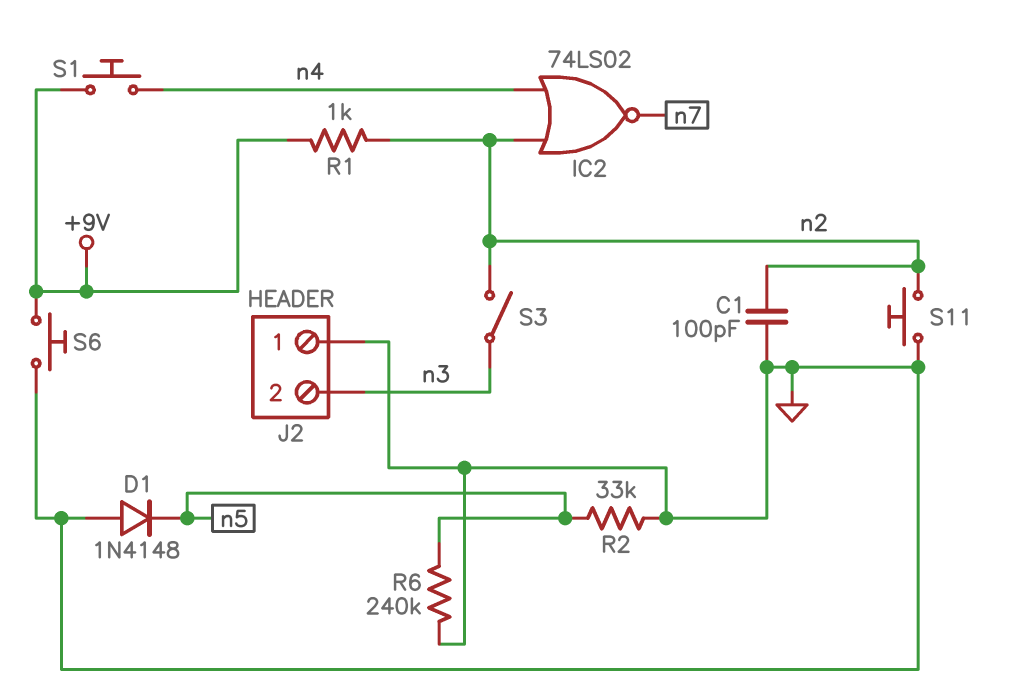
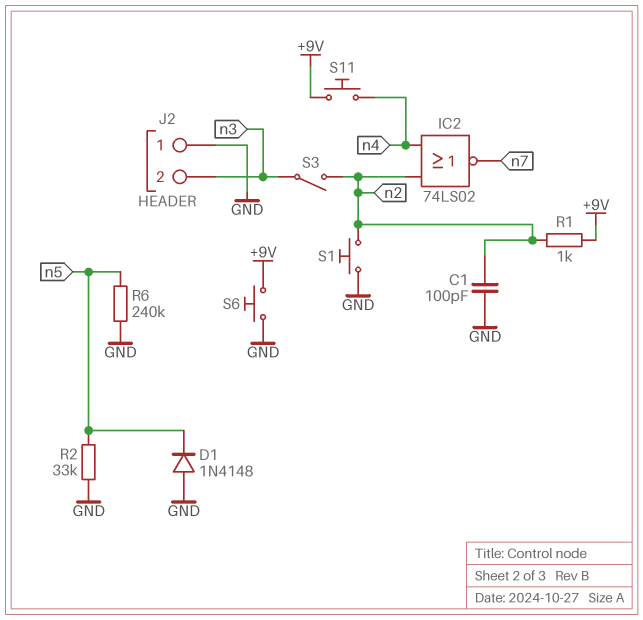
S1: button (+9V, n4) -> button (GND, n2)
S11: button (GND, n2) -> button (+9V, n4)

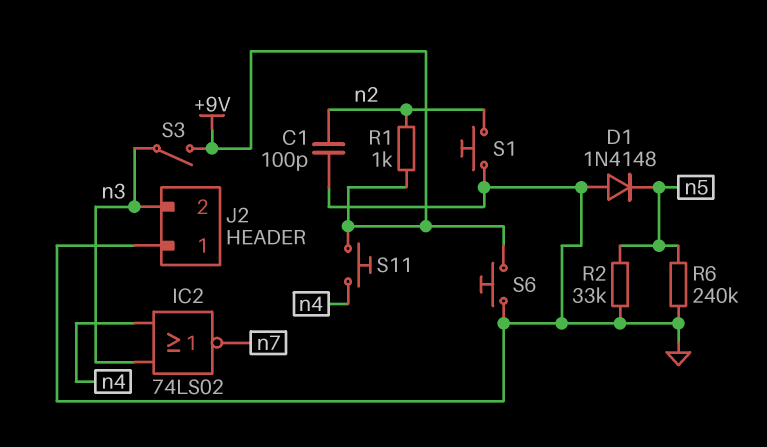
IC2: NOR 74LS02 (in n2, in n4, out n7) -> NOR 74LS02 (in n3, in n4, out n7)
S3: switch (n2, n3) -> switch (+9V, n3)

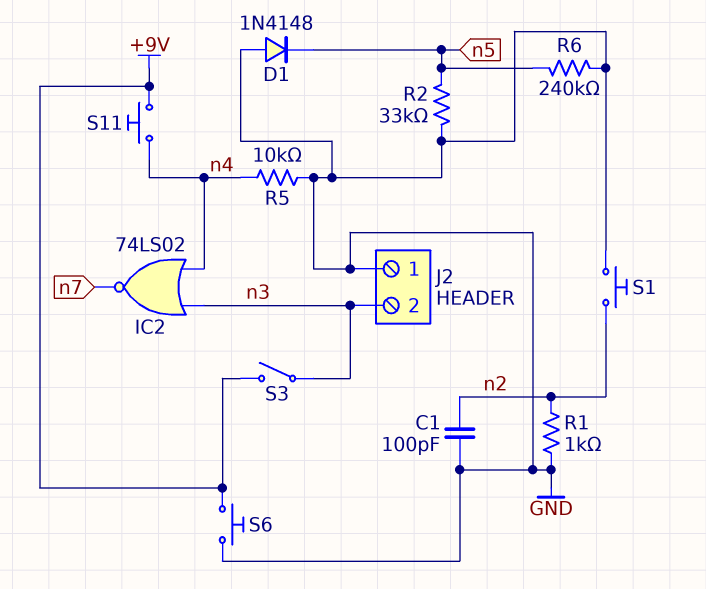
R1: 1k (+9V, n2) -> 1k (GND, n2)
R5: none -> 10k (GND, n4)

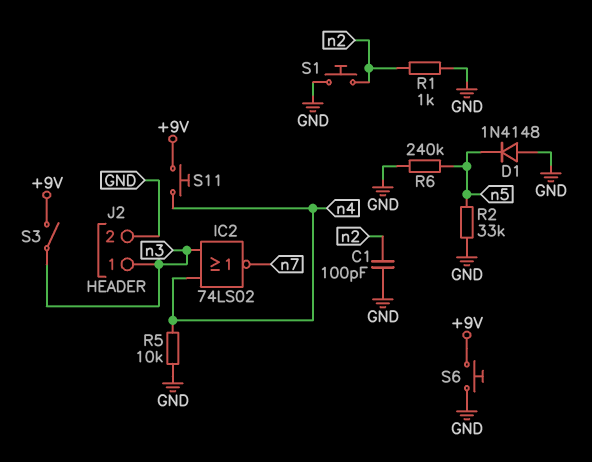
J2 pin 1: GND -> n3
J2 pin 2: n3 -> GND

